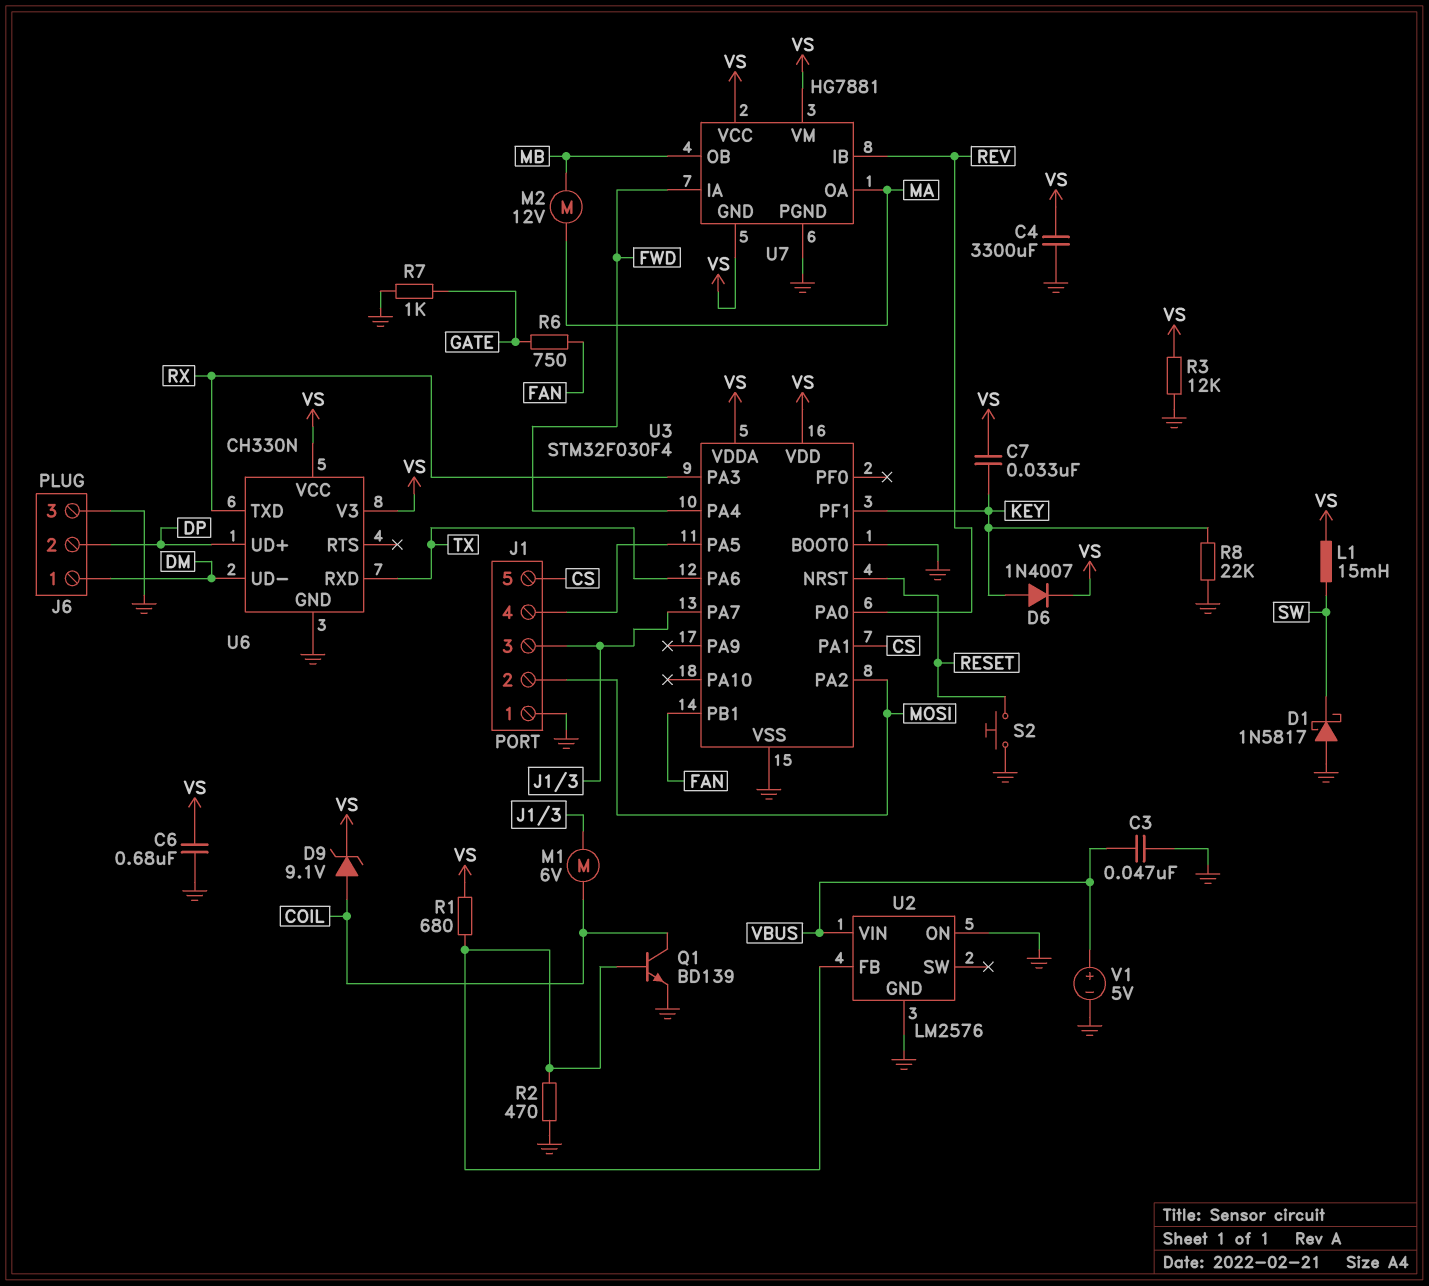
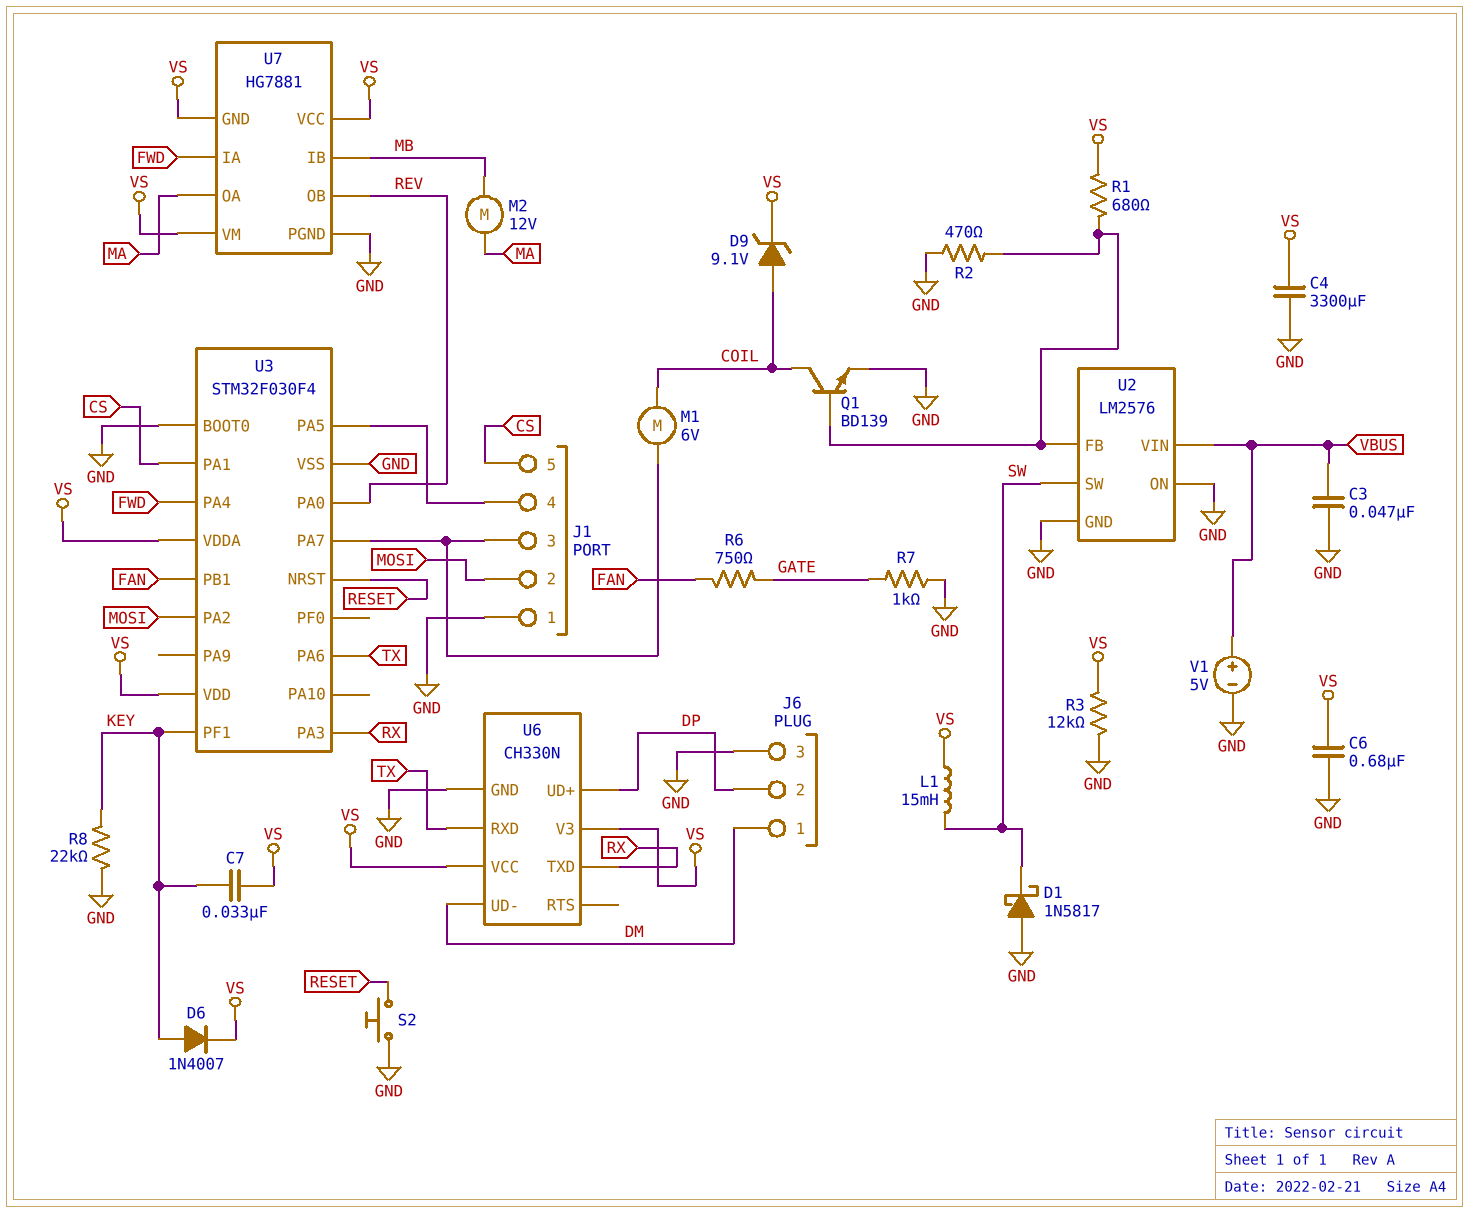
U2 pin SW: none -> SW
U7 pin IB: REV -> MB
U7 pin OB: MB -> REV

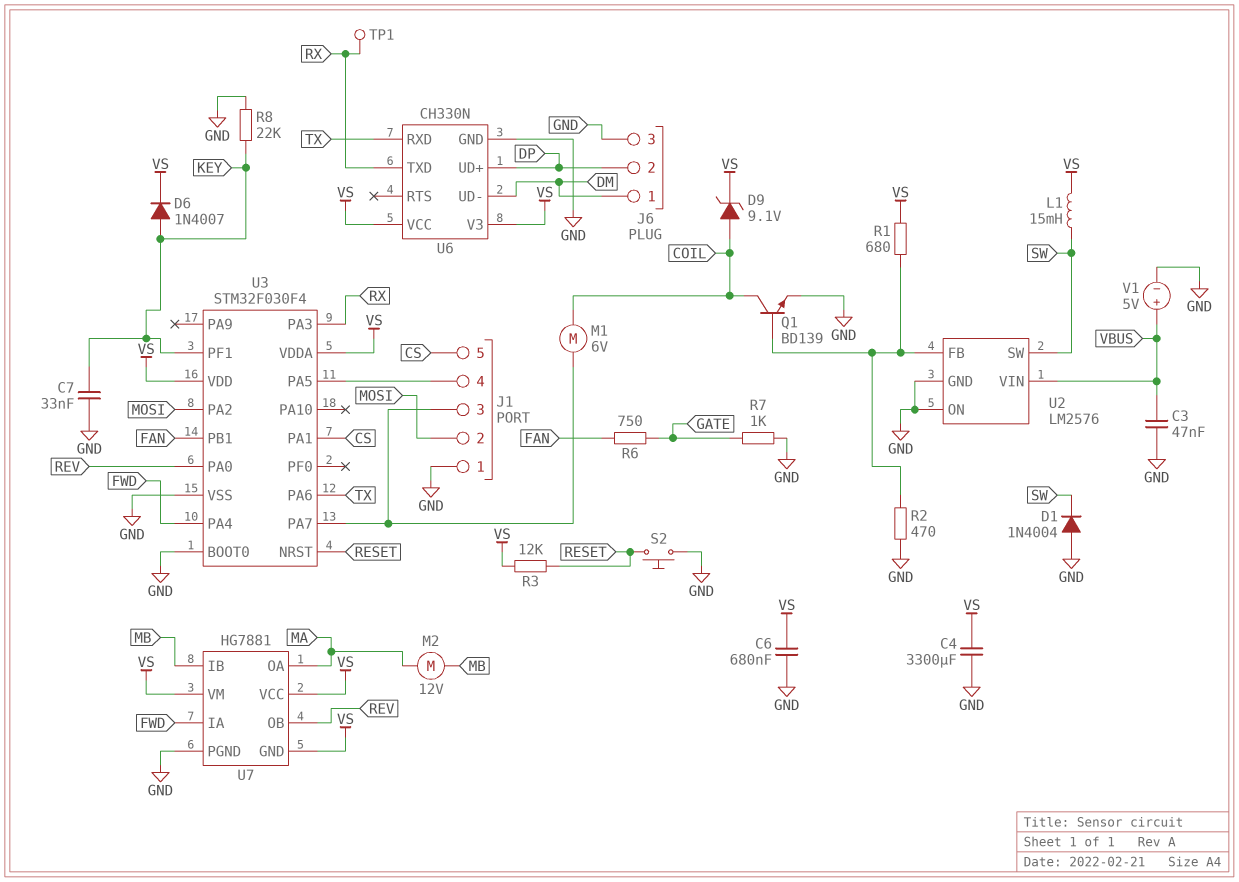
C7: 33nF (KEY, VS) -> 33nF (GND, KEY)
D1: schottky 1N5817 (A GND, K SW) -> diode 1N4004 (A GND, K SW)
R3: 12k (GND, VS) -> 12k (RESET, VS)
TP1: none -> test point (RX)

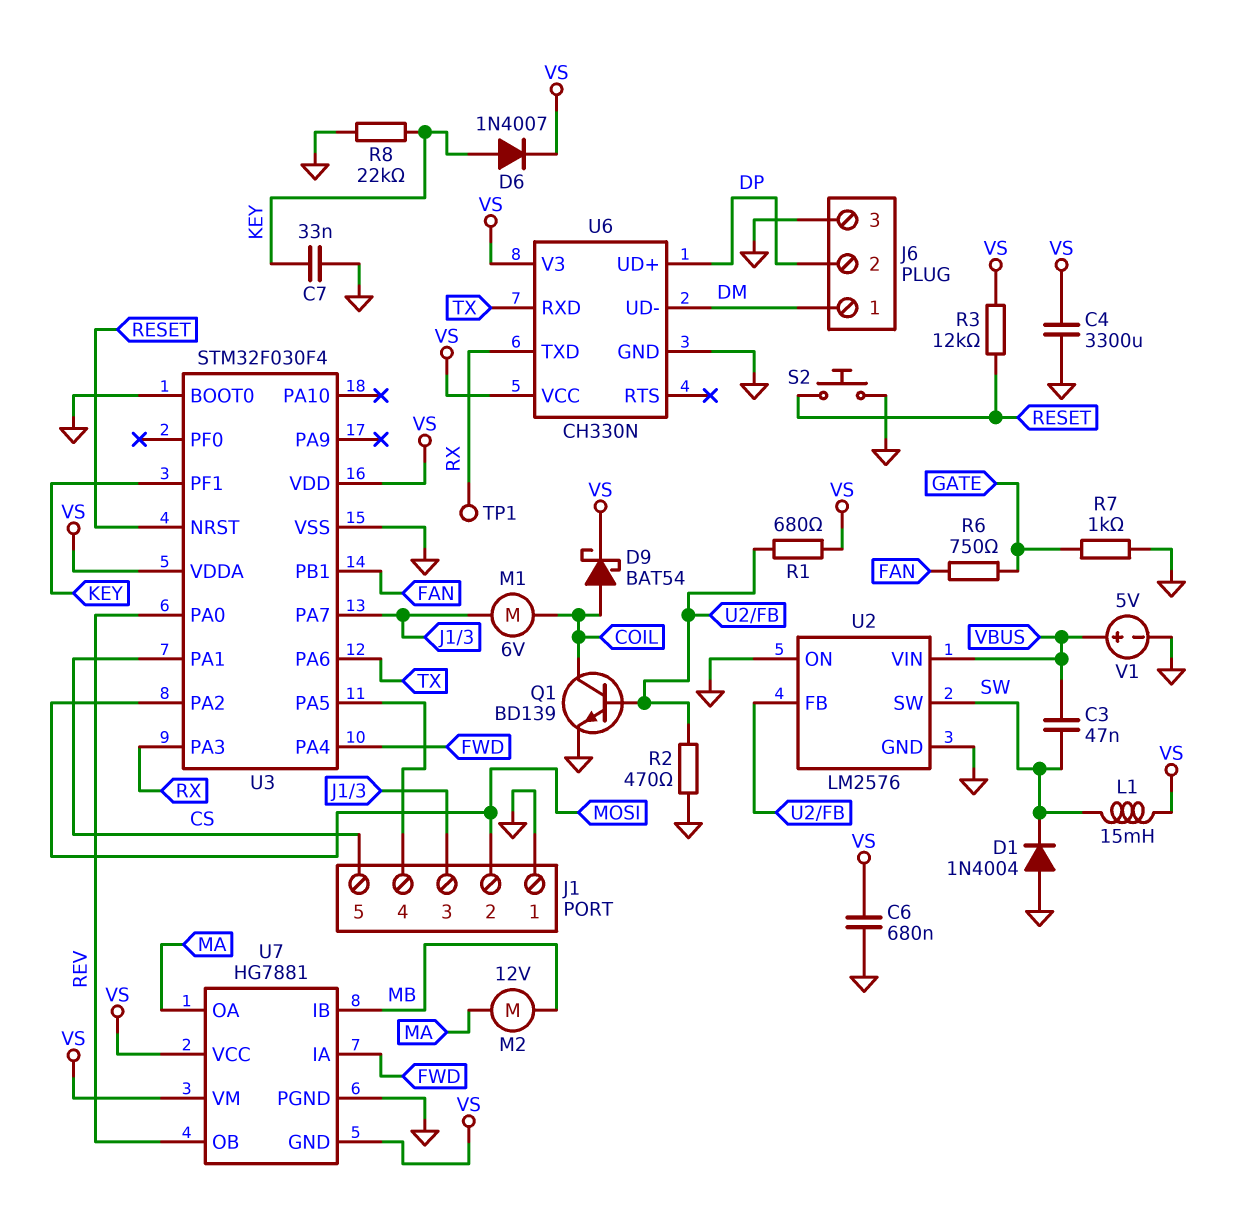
C3: 47nF (GND, VBUS) -> 47nF (SW, VBUS)
D9: zener 9.1V (A COIL, K VS) -> schottky BAT54 (A COIL, K VS)

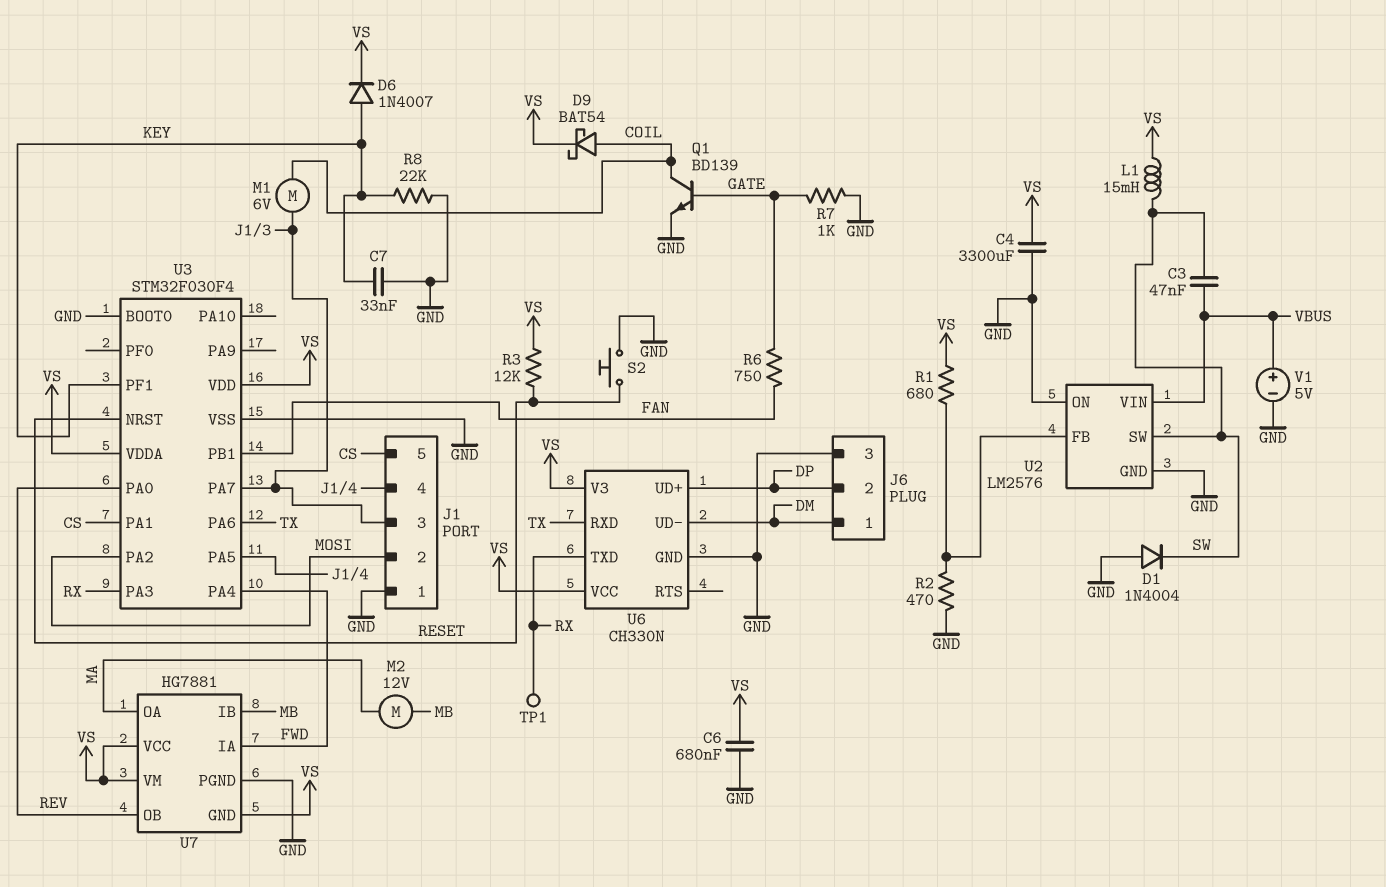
Q1: NPN BD139 (B U2/FB, C COIL, E GND) -> NPN BD139 (B GATE, C COIL, E GND)

